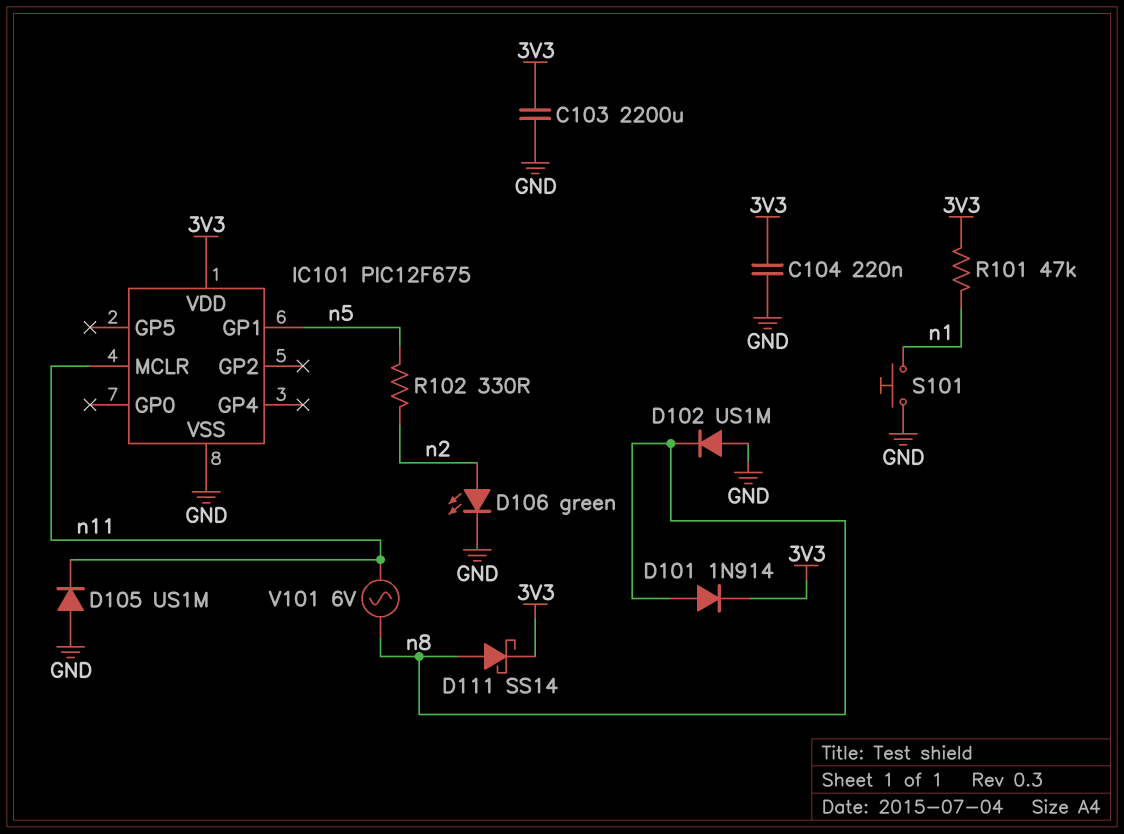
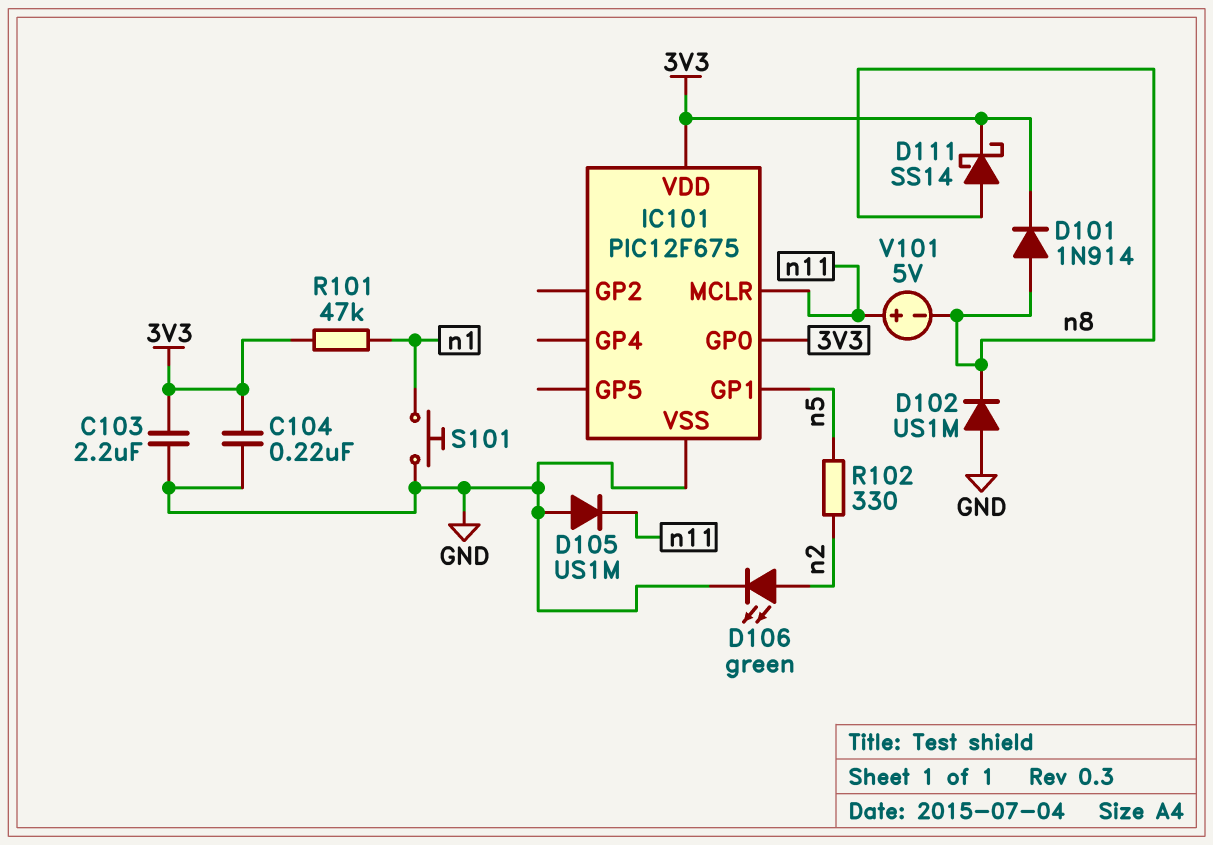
C103: 2200uF (3V3, GND) -> 2.2uF (3V3, GND)
IC101 pin GP0: none -> 3V3
V101: AC 6V (n8, n11) -> 5V (plus n11, minus n8)

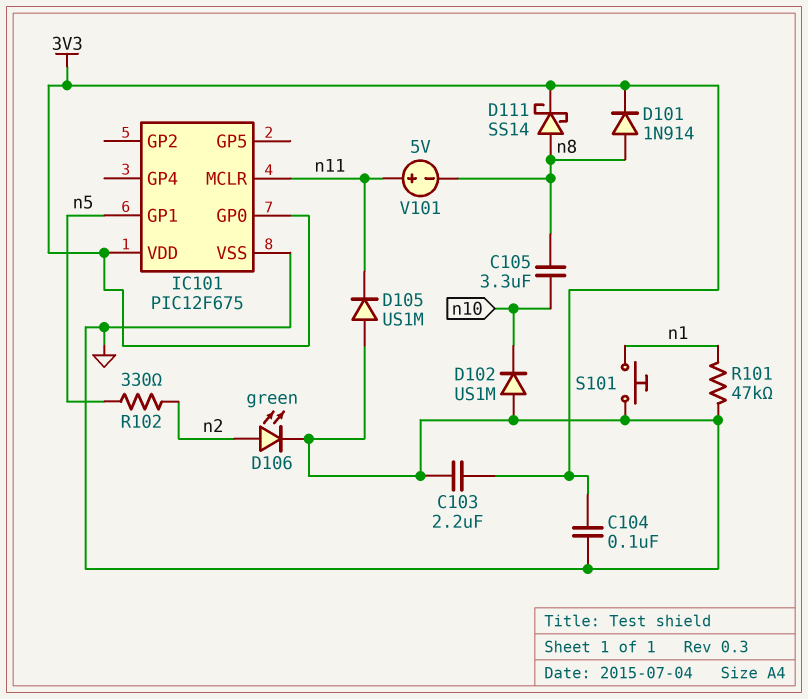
C104: 220nF (3V3, GND) -> 100nF (3V3, GND)
C105: none -> 3.3uF (n8, n10)
D102: diode US1M (A GND, K n8) -> diode US1M (A GND, K n10)
R101: 47k (3V3, n1) -> 47k (GND, n1)

